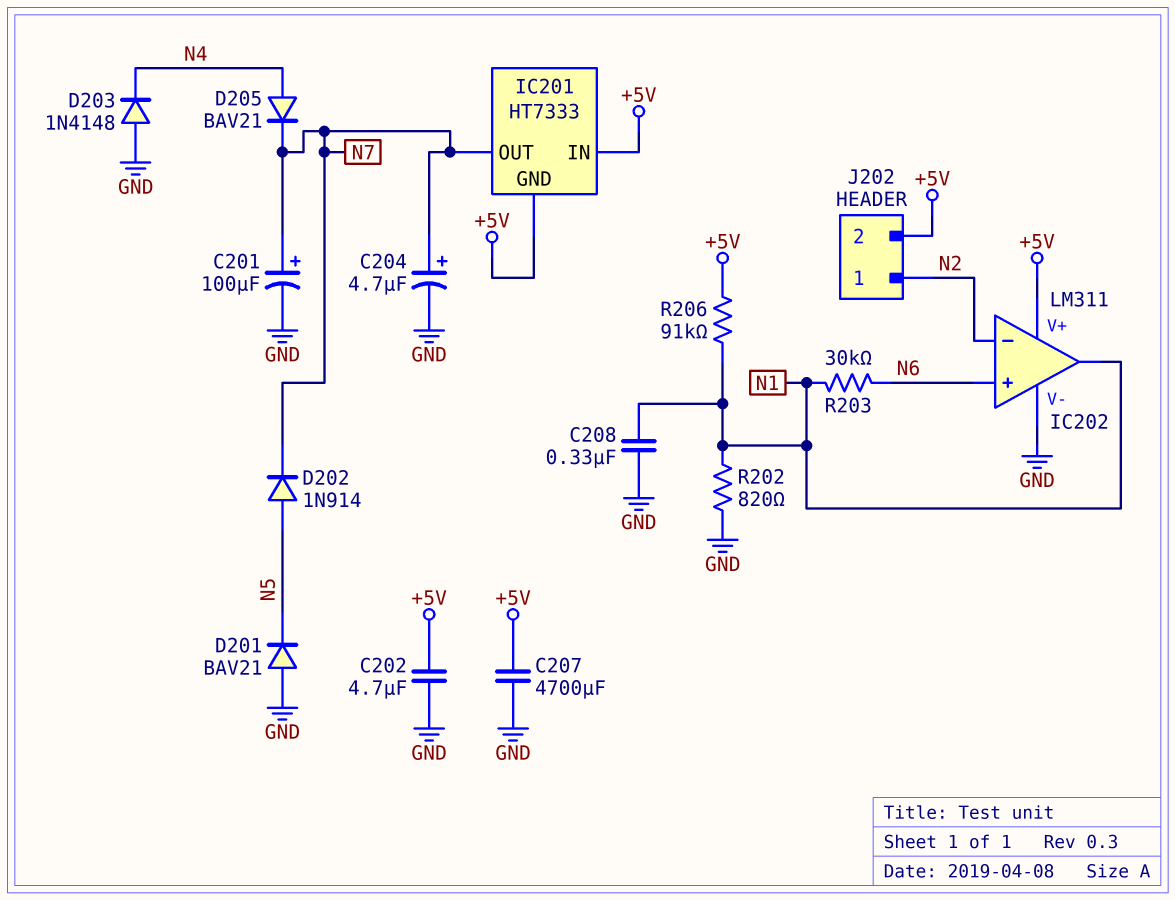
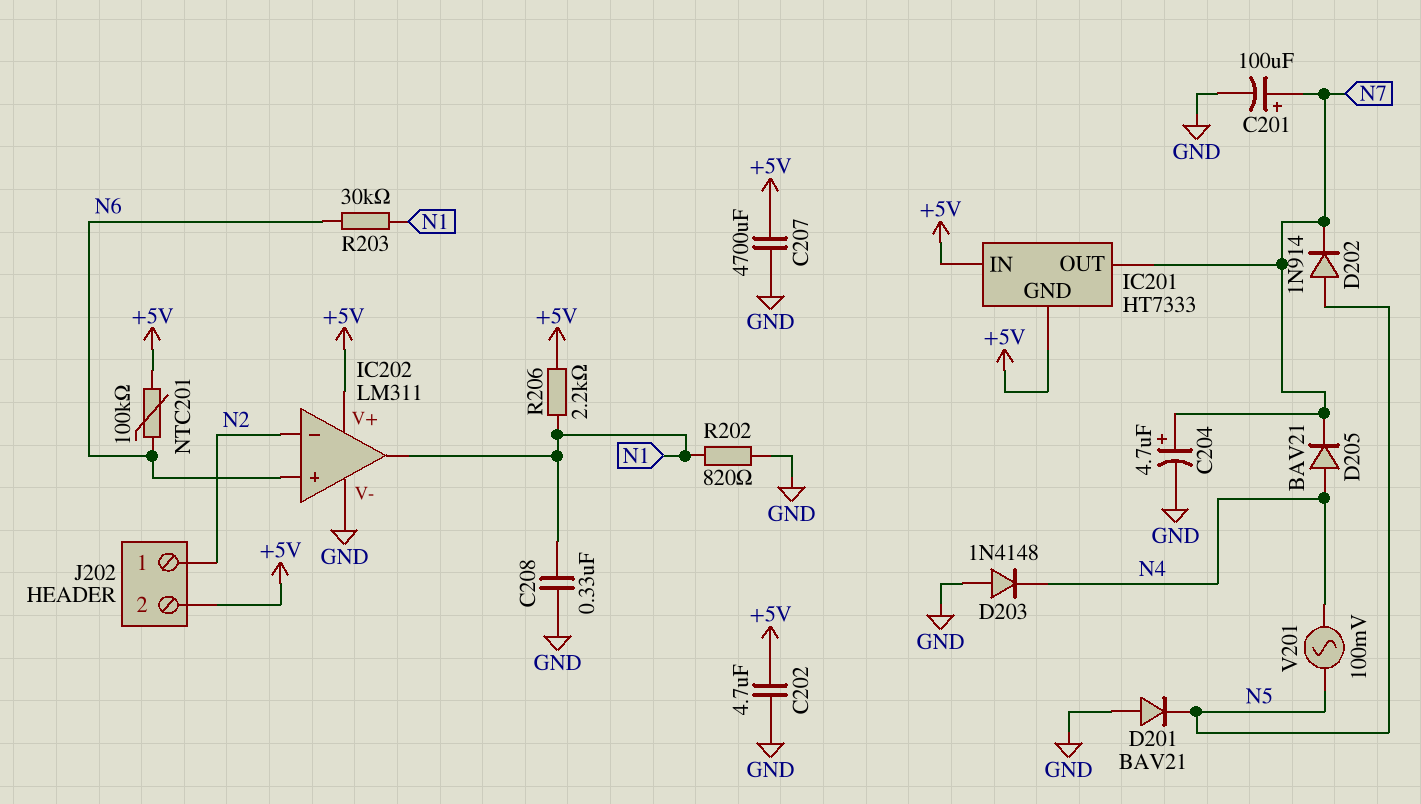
NTC201: none -> 100k (+5V, N6)
R206: 91k (+5V, N1) -> 2.2k (+5V, N1)
V201: none -> AC 100mV (N4, N5)

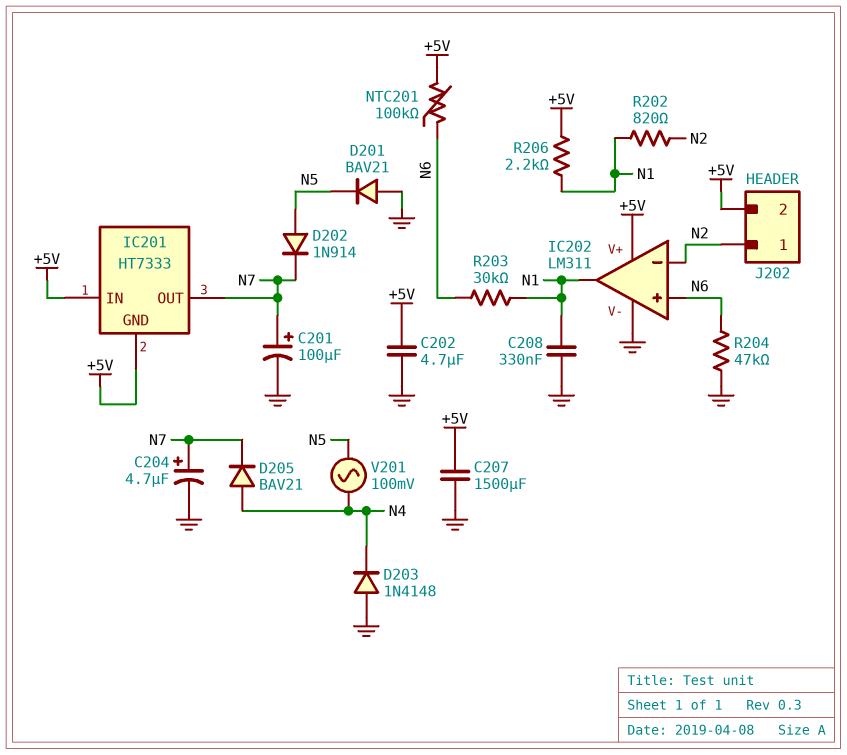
C207: 4700uF (+5V, GND) -> 1500uF (+5V, GND)
R202: 820 (GND, N1) -> 820 (N1, N2)
R204: none -> 47k (GND, N6)

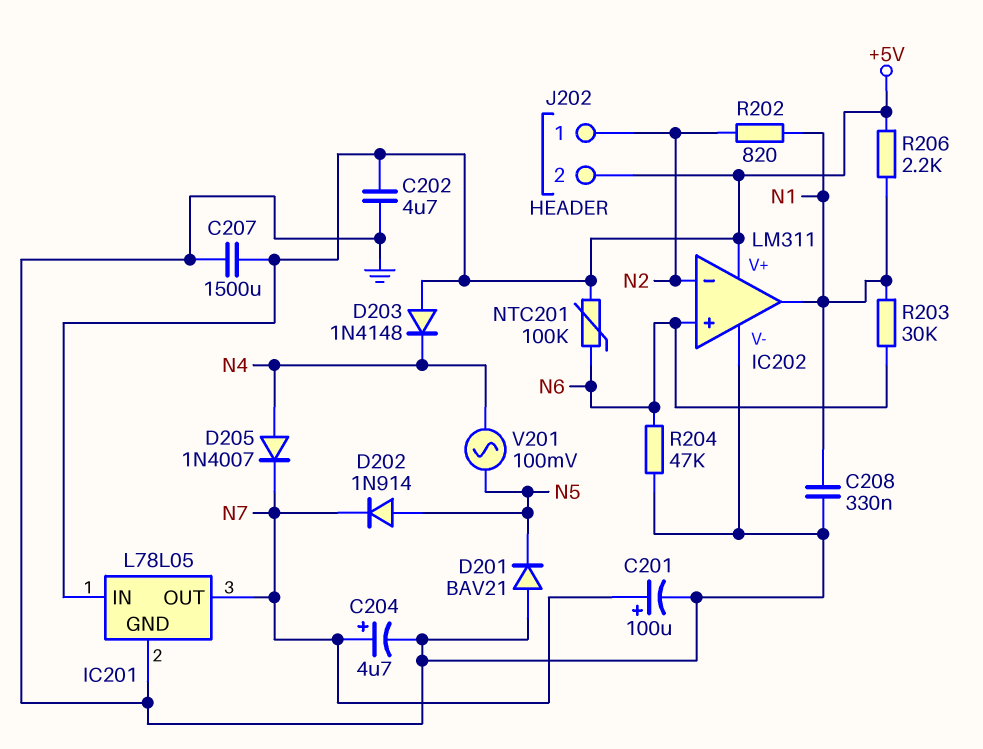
D203: diode 1N4148 (A GND, K N4) -> diode 1N4148 (A +5V, K N4)
D205: diode BAV21 (A N4, K N7) -> diode 1N4007 (A N4, K N7)
IC201: HT7333 -> L78L05
IC201 pin GND: +5V -> GND

